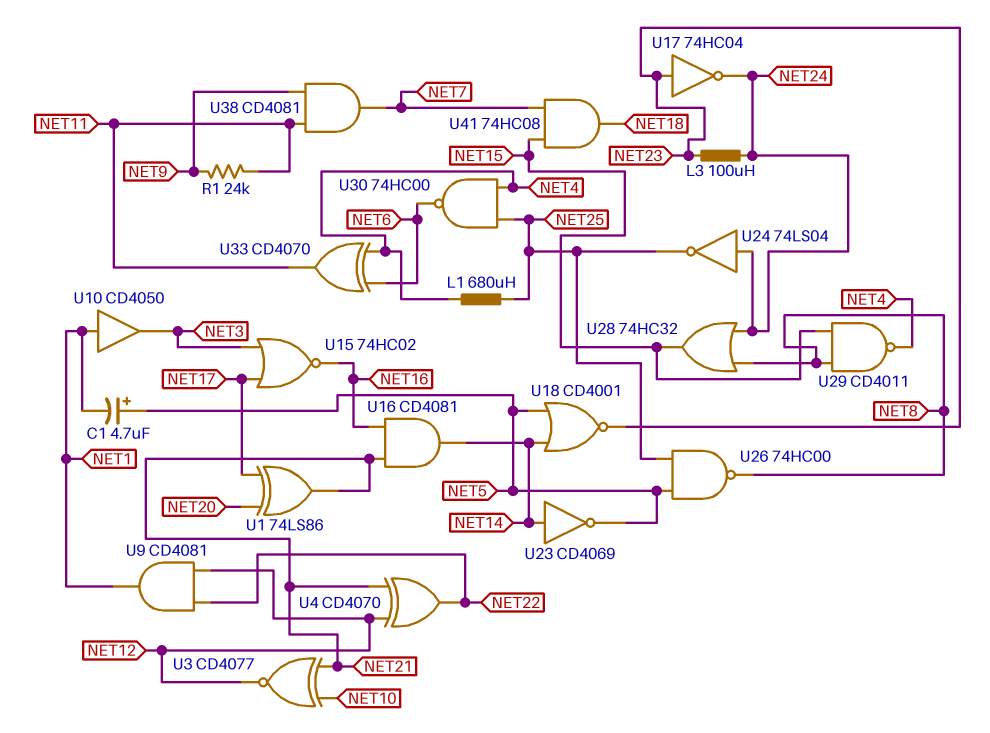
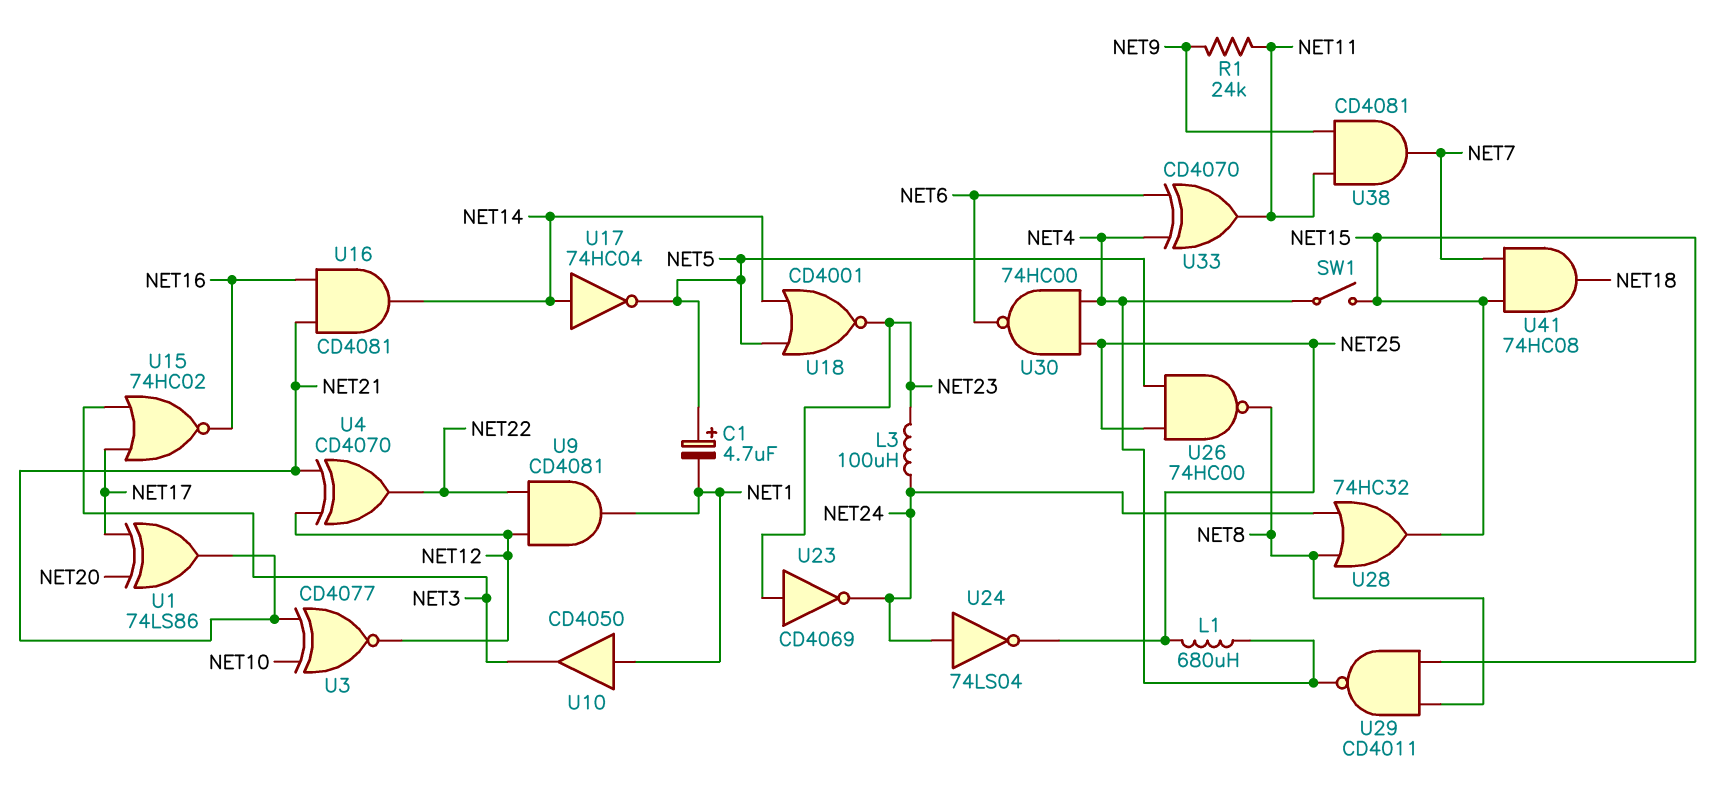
SW1: none -> switch (NET4, NET15)
U17: NOT 74HC04 (in NET23, out NET24) -> NOT 74HC04 (in NET14, out NET5)
U23: NOT CD4069 (in NET14, out NET5) -> NOT CD4069 (in NET23, out NET24)

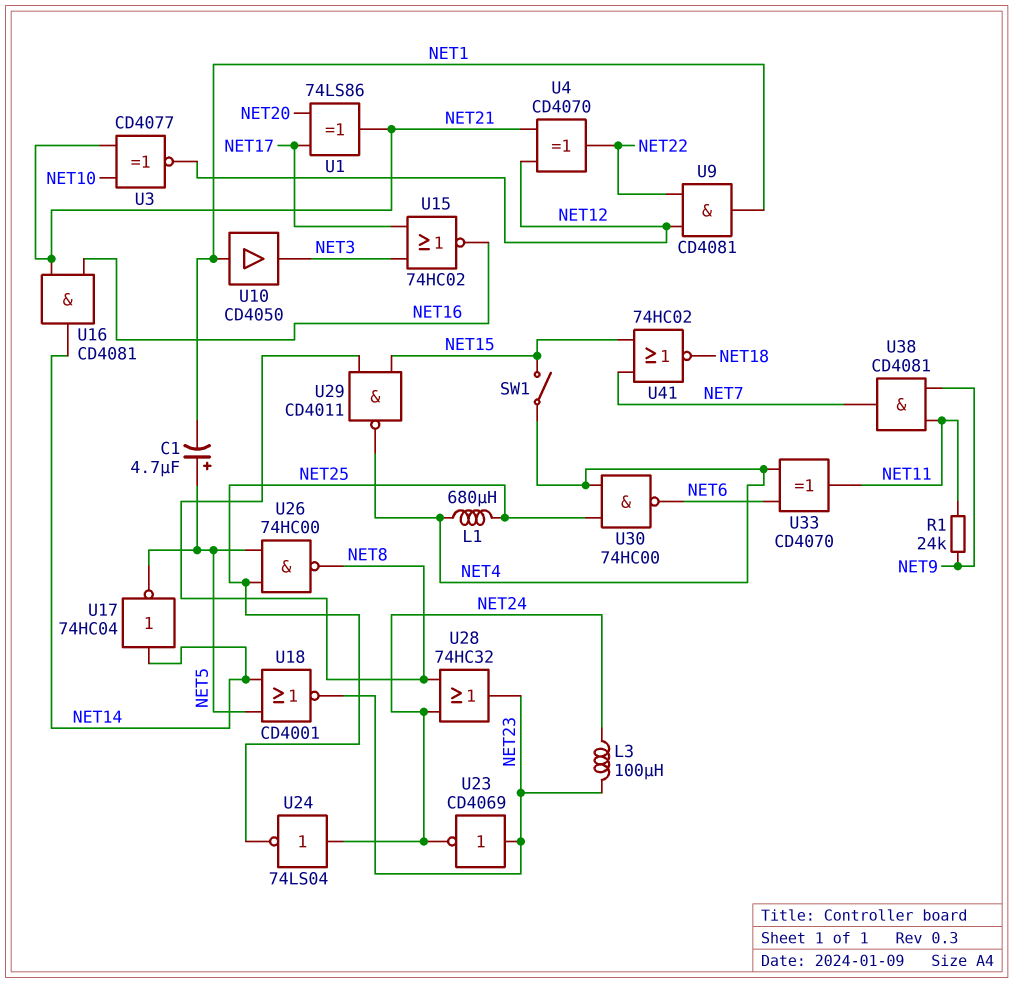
U28: OR 74HC32 (in NET8, in NET24, out NET15) -> OR 74HC32 (in NET8, in NET24, out NET23)
U41: AND 74HC08 (in NET7, in NET15, out NET18) -> NOR 74HC02 (in NET7, in NET15, out NET18)

